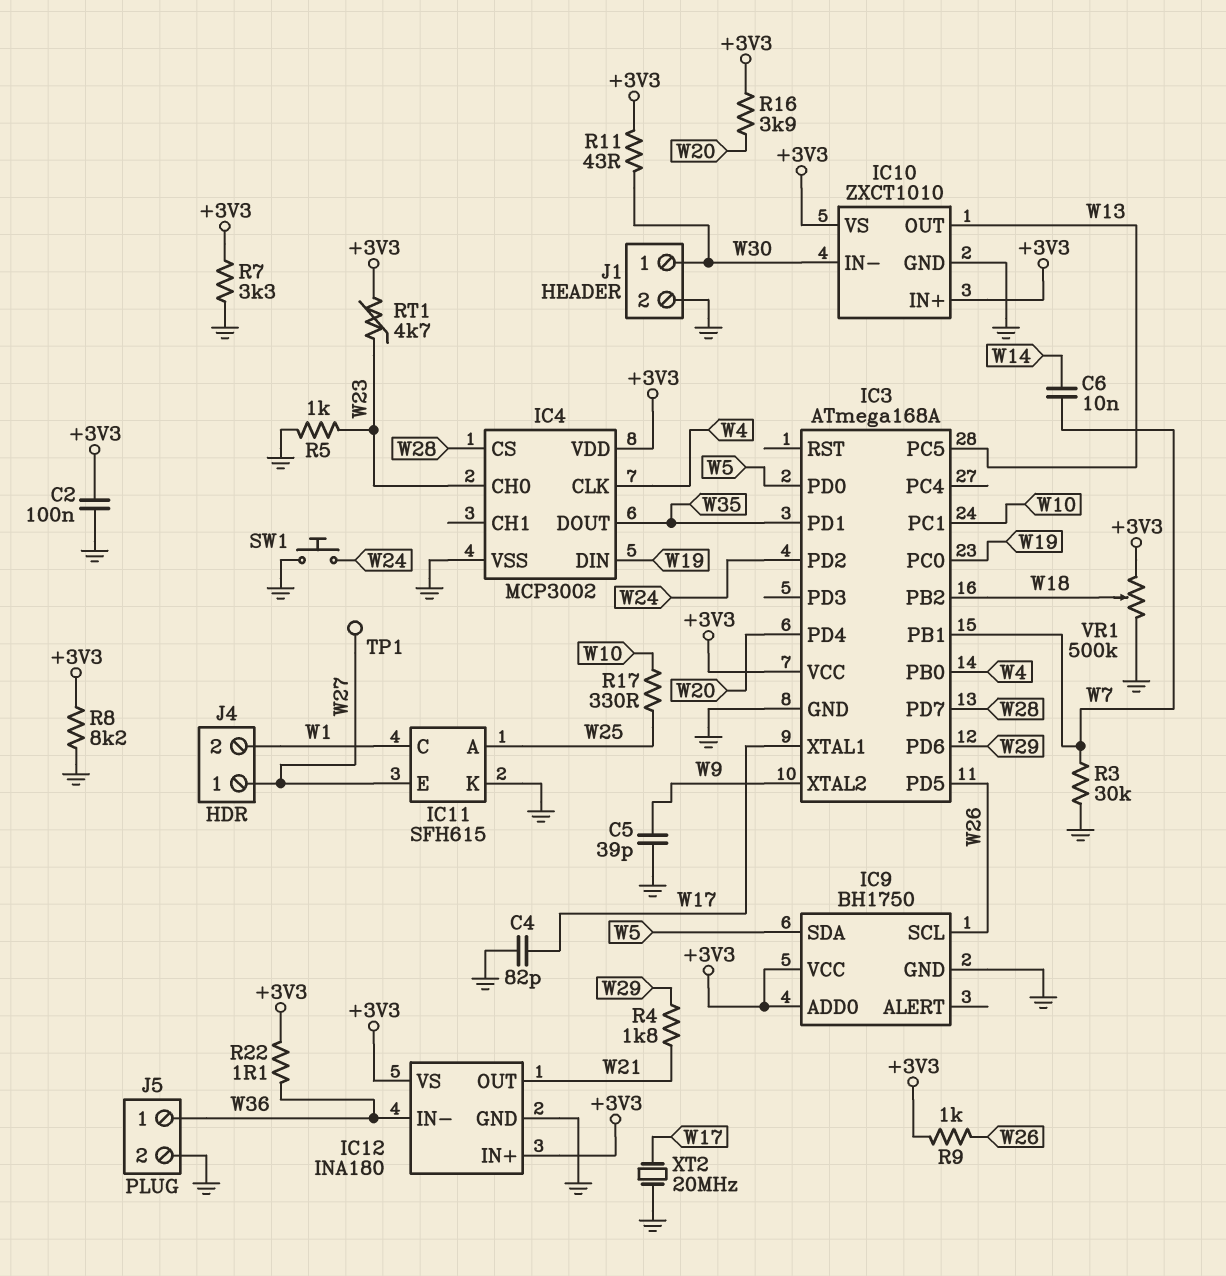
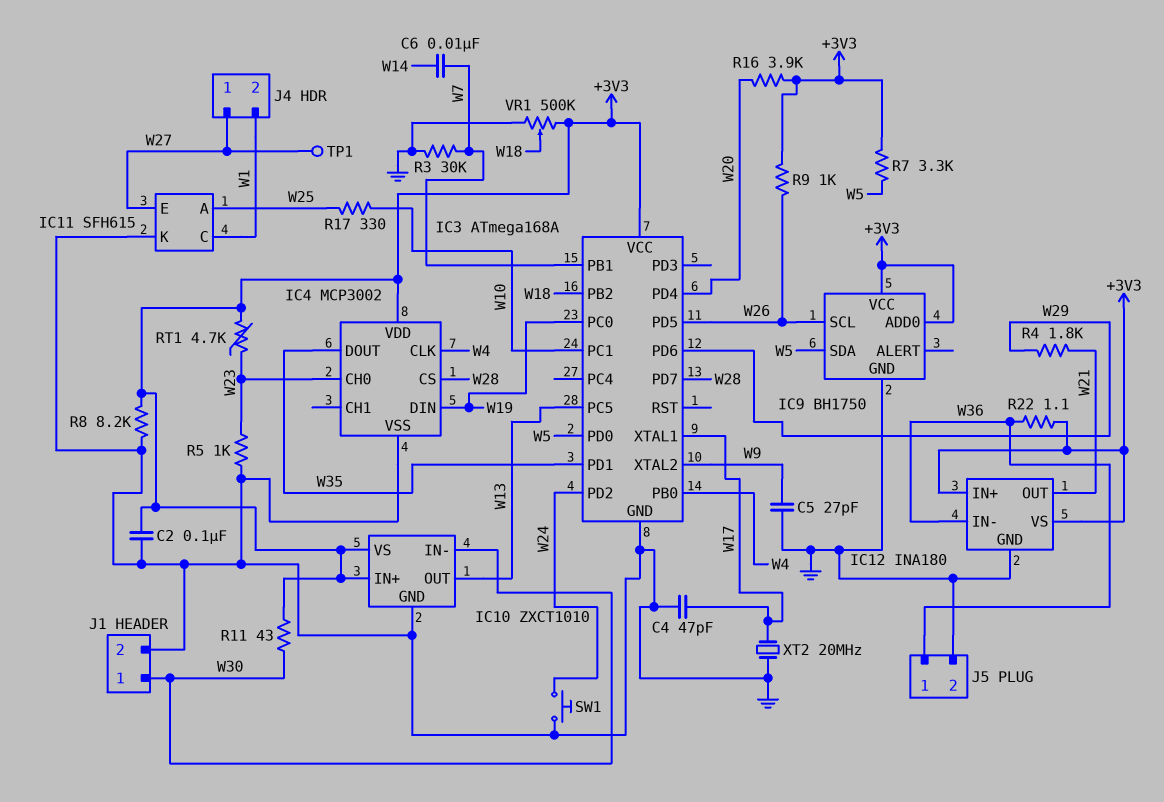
C4: 82pF (GND, W17) -> 47pF (GND, W17)
C5: 39pF (GND, W9) -> 27pF (GND, W9)
R7: 3.3k (+3V3, GND) -> 3.3k (+3V3, W5)

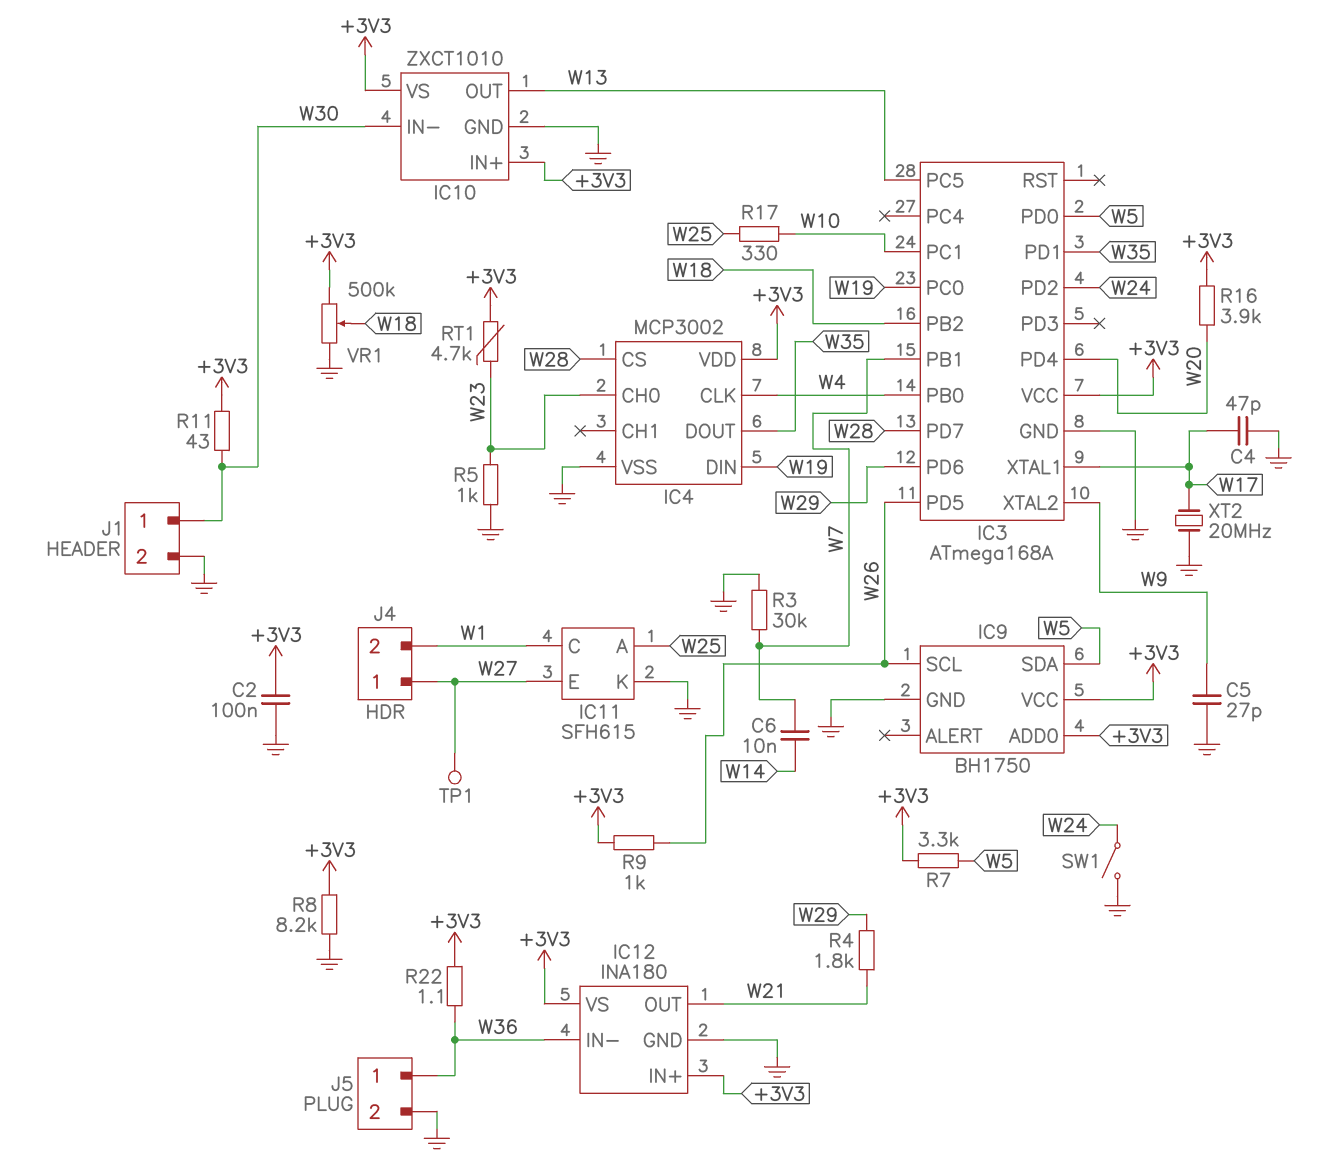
SW1: button (GND, W24) -> switch (GND, W24)

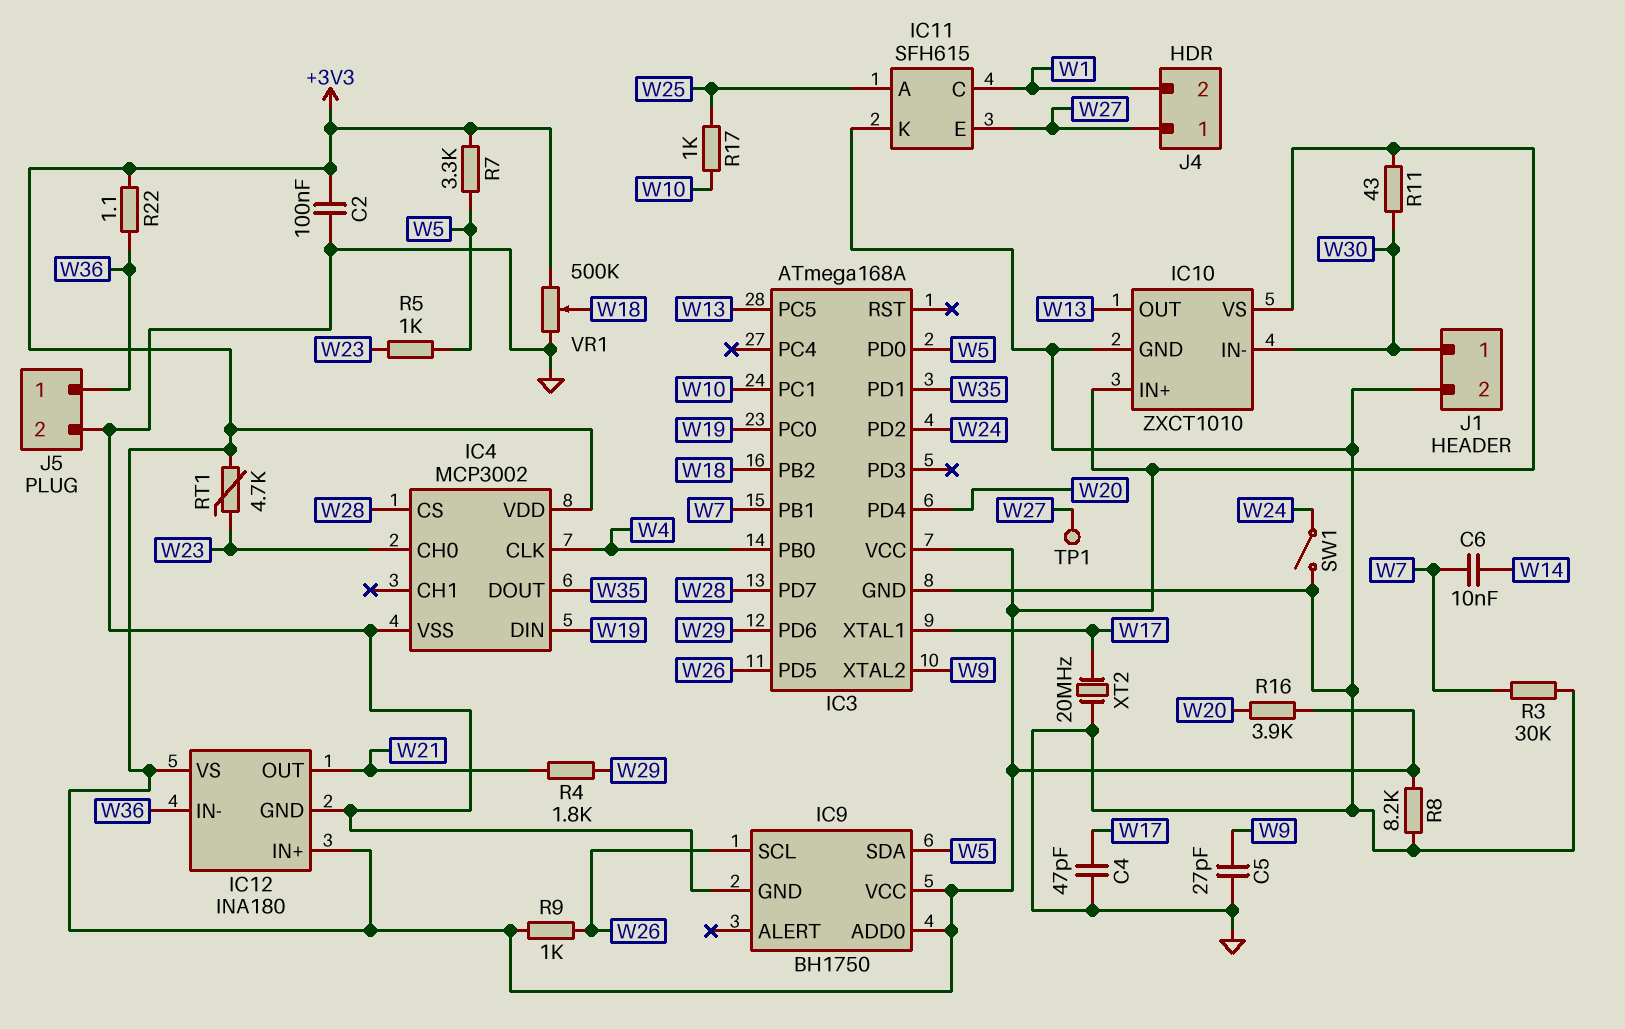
R5: 1k (GND, W23) -> 1k (W5, W23)
R17: 330 (W10, W25) -> 1k (W10, W25)

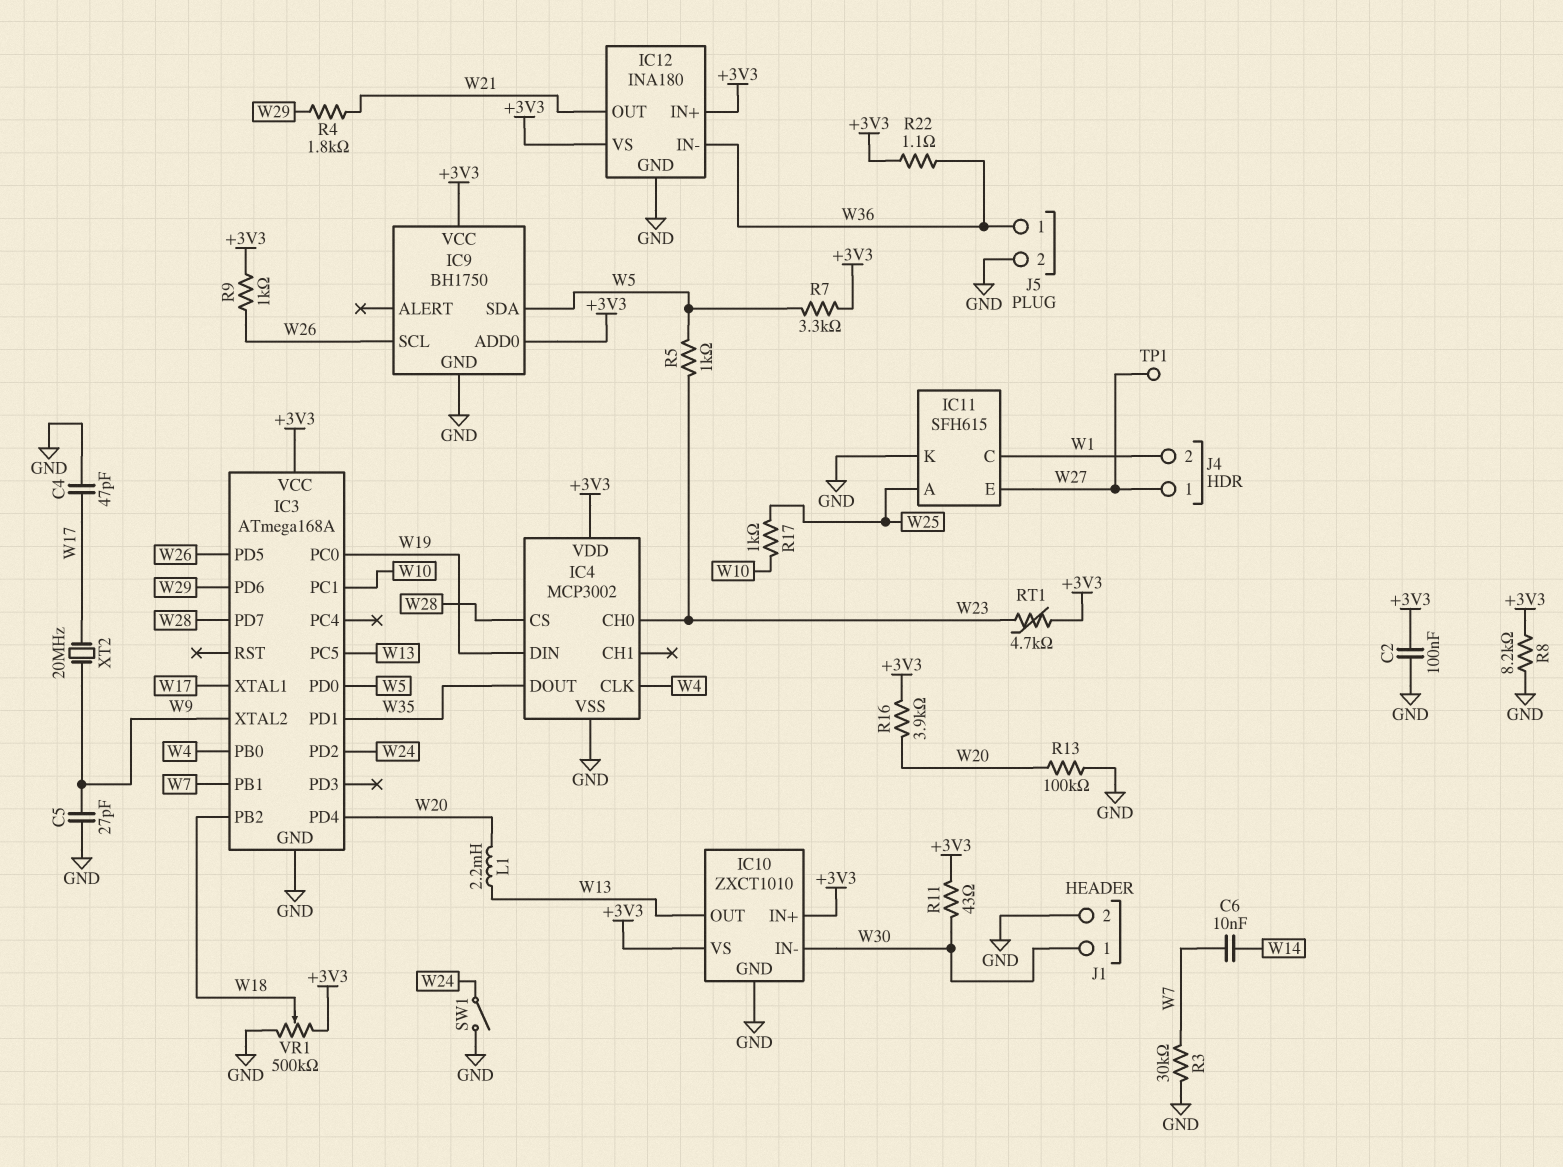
L1: none -> 2.2mH (W13, W20)
R13: none -> 100k (GND, W20)
XT2: 20MHz (GND, W17) -> 20MHz (W9, W17)

